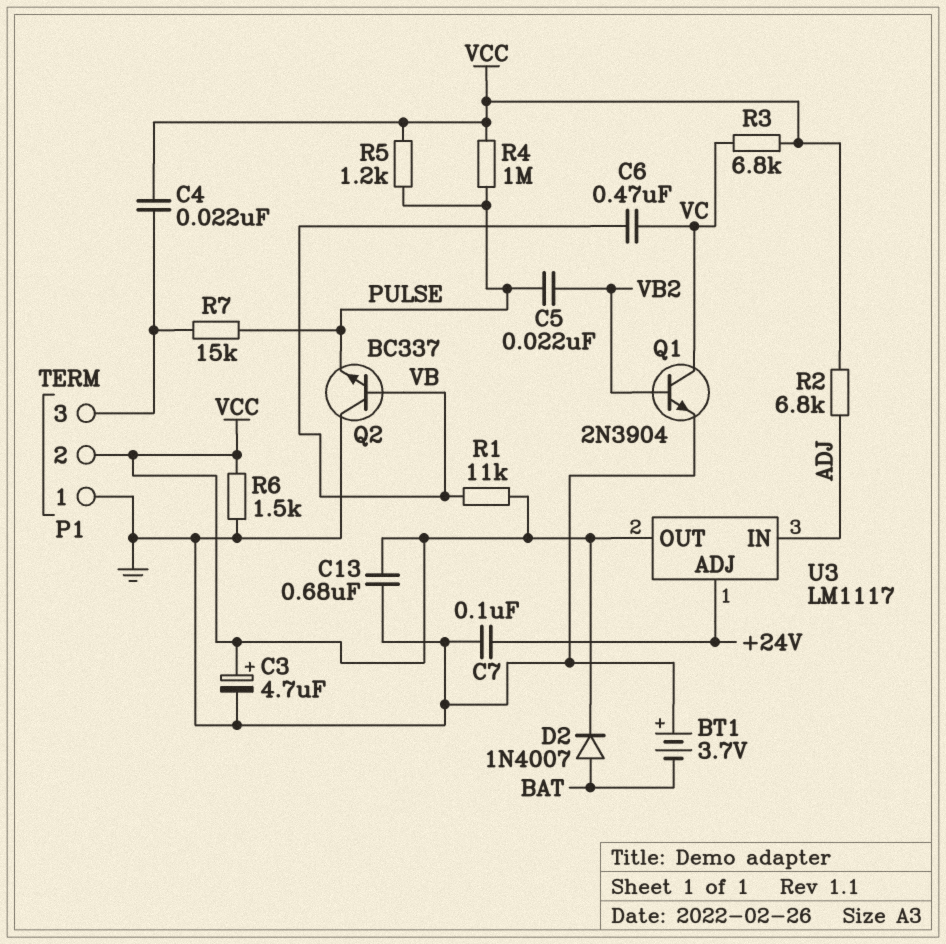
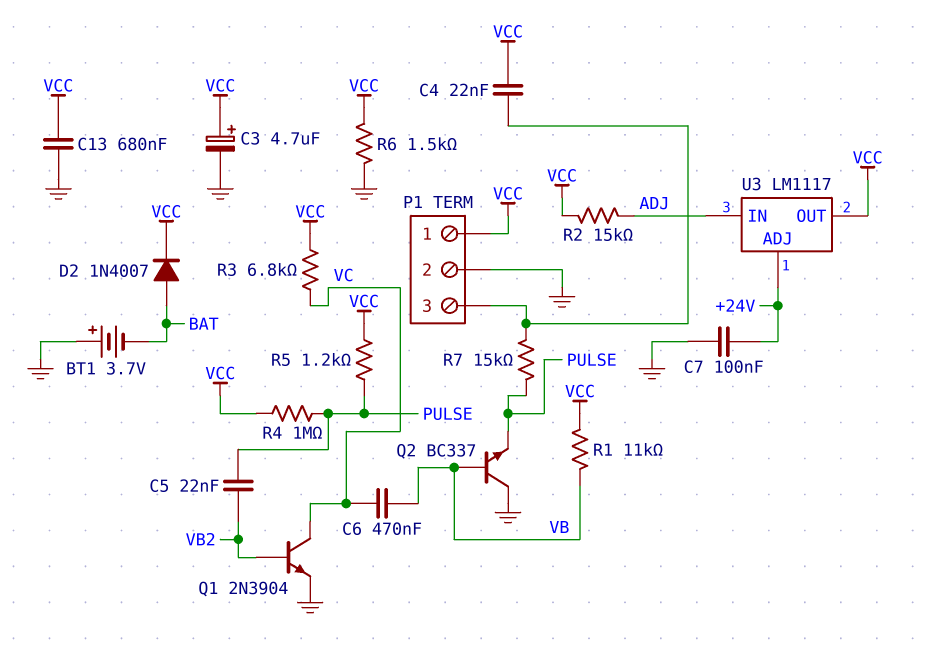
P1 pin 1: GND -> VCC
P1 pin 2: VCC -> GND
R2: 6.8k (ADJ, VCC) -> 15k (ADJ, VCC)

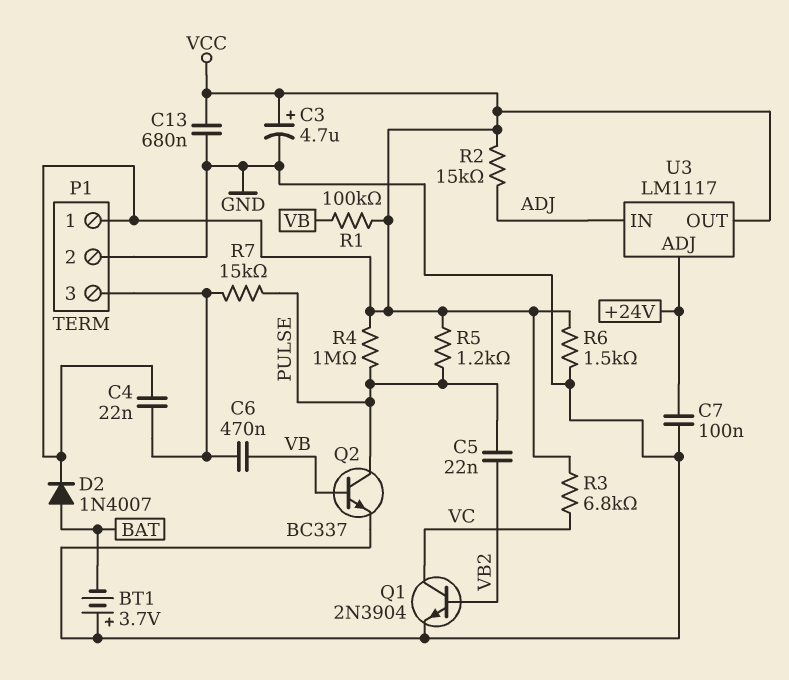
C6: 470nF (VB, VC) -> 470nF (P1/3, VB)
Q2: NPN BC337 (B VB, C GND, E PULSE) -> NPN BC337 (B VB, C PULSE, E GND)
R1: 11k (VB, VCC) -> 100k (VB, VCC)

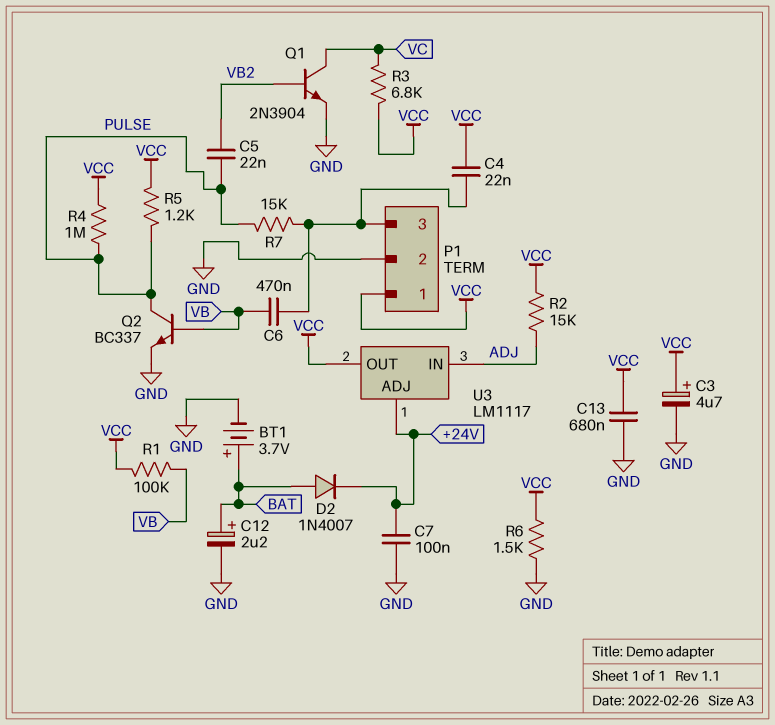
BT1: 3.7V (plus GND, minus BAT) -> 3.7V (plus BAT, minus GND)
C12: none -> 2.2uF (plus BAT, minus GND)
D2: diode 1N4007 (A BAT, K VCC) -> diode 1N4007 (A BAT, K +24V)

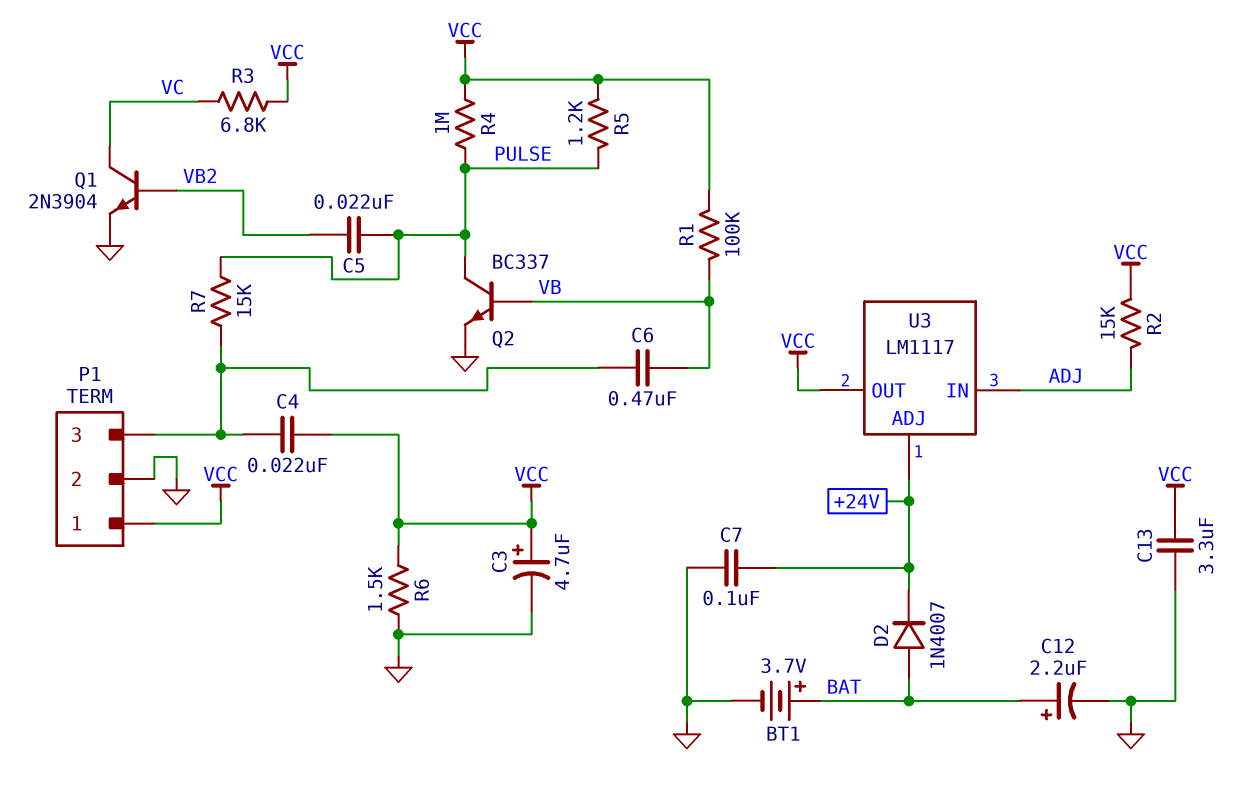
C13: 680nF (GND, VCC) -> 3.3uF (GND, VCC)

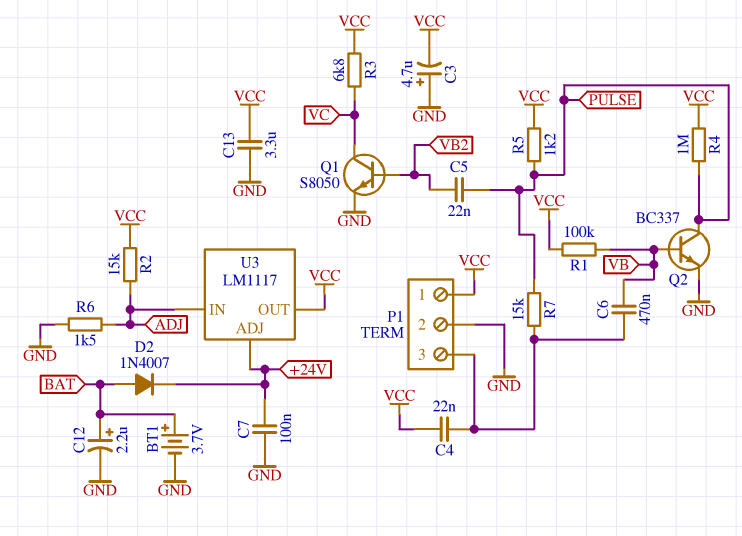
C3: 4.7uF (plus VCC, minus GND) -> 4.7uF (plus GND, minus VCC)
Q1: NPN 2N3904 (B VB2, C VC, E GND) -> NPN S8050 (B VB2, C VC, E GND)
R6: 1.5k (GND, VCC) -> 1.5k (ADJ, GND)

